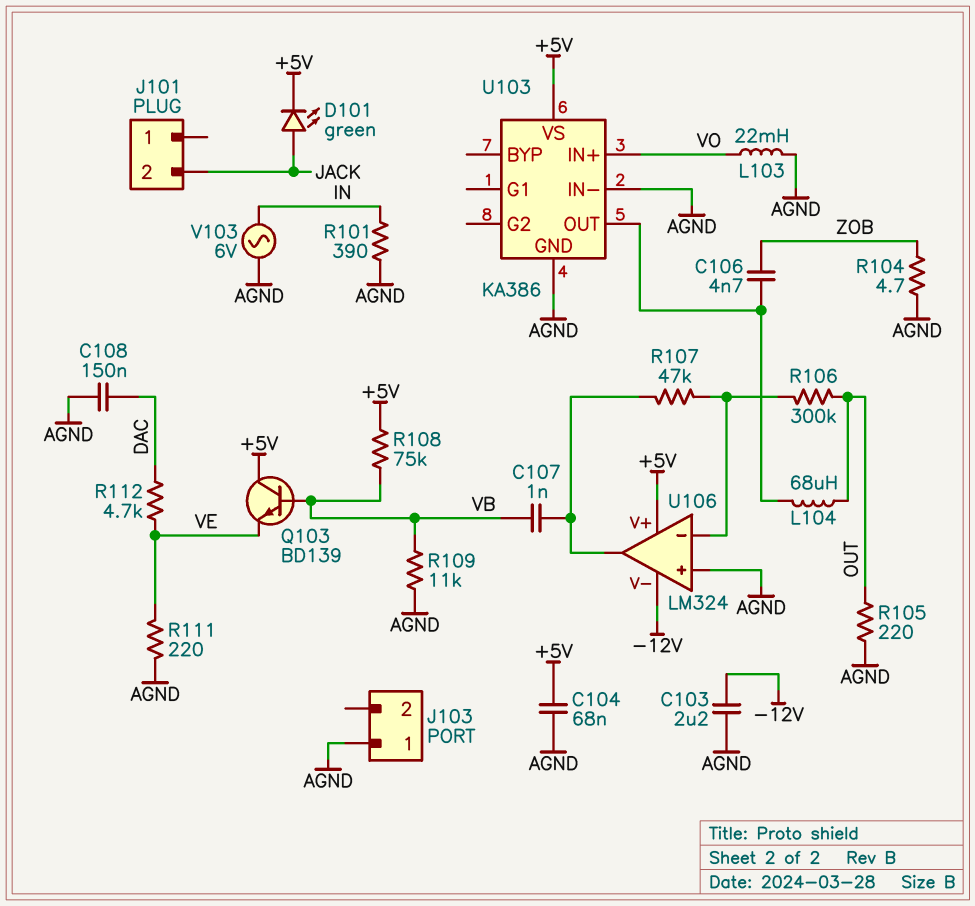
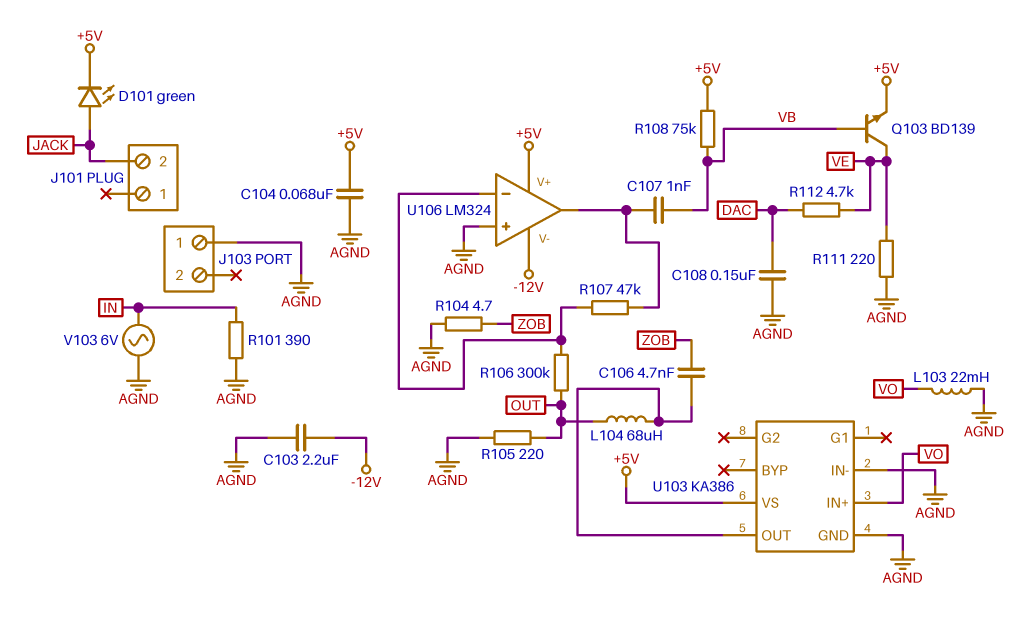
Q103: NPN BD139 (B VB, C +5V, E VE) -> NPN BD139 (B VB, C VE, E +5V)
R109: 11k (AGND, VB) -> none

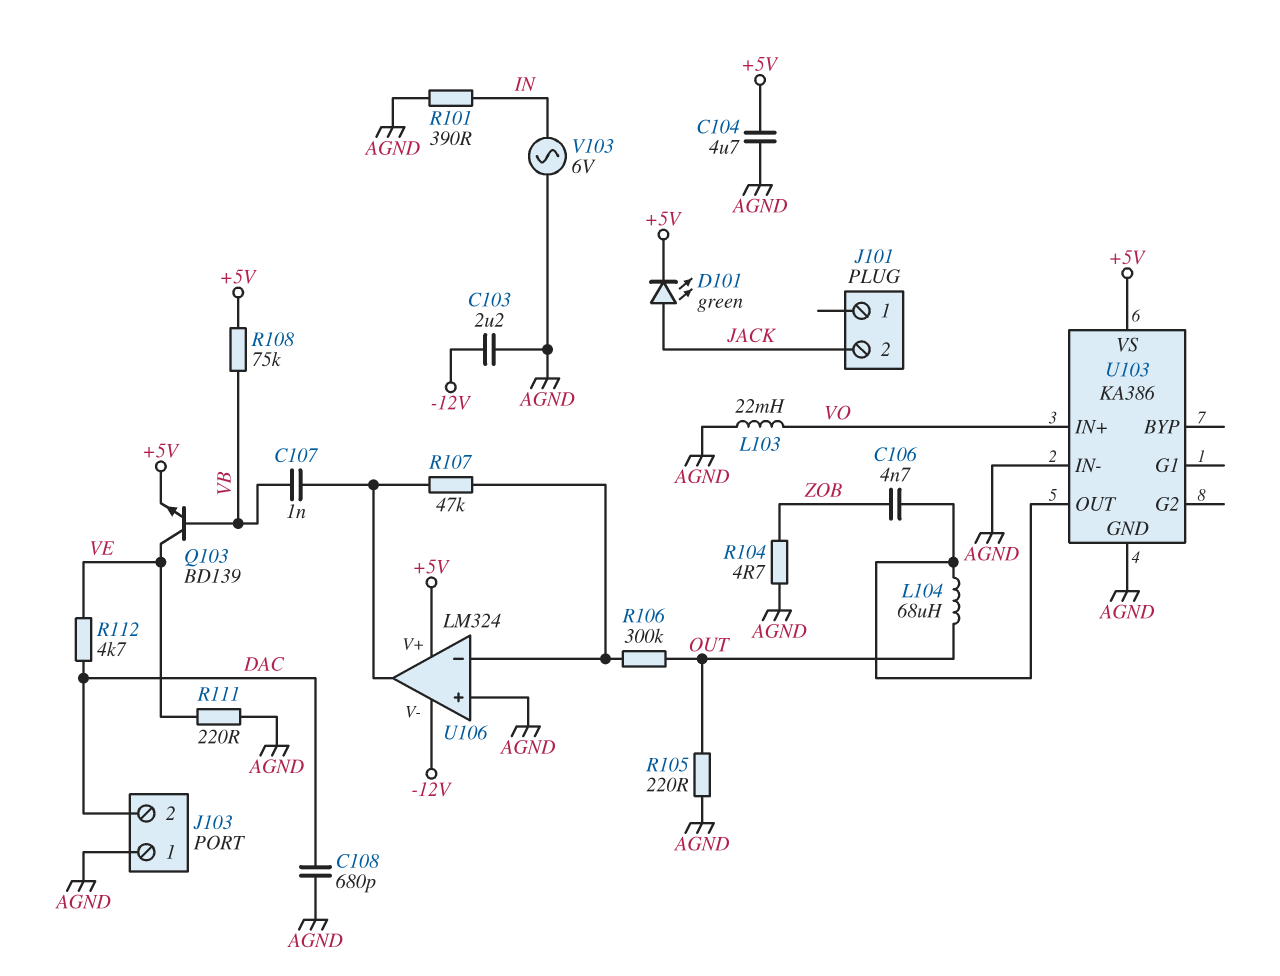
C104: 68nF (+5V, AGND) -> 4.7uF (+5V, AGND)
C108: 150nF (AGND, DAC) -> 680pF (AGND, DAC)
J103 pin 2: none -> DAC

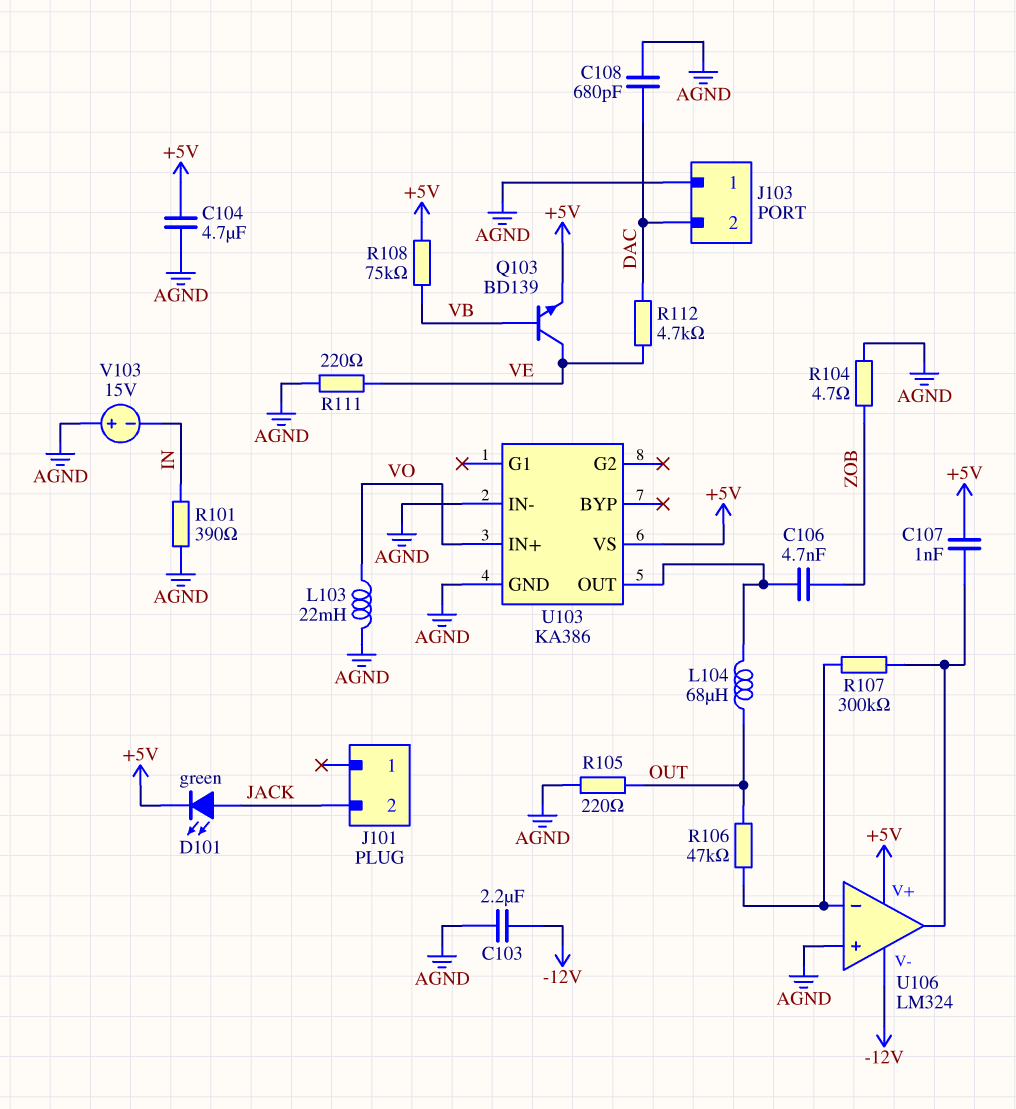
C107: 1nF (U106/out, VB) -> 1nF (+5V, U106/out)
R106: 300k (OUT, U106/in-) -> 47k (OUT, U106/in-)
R107: 47k (U106/in-, U106/out) -> 300k (U106/in-, U106/out)
V103: AC 6V (AGND, IN) -> 15V (plus AGND, minus IN)

